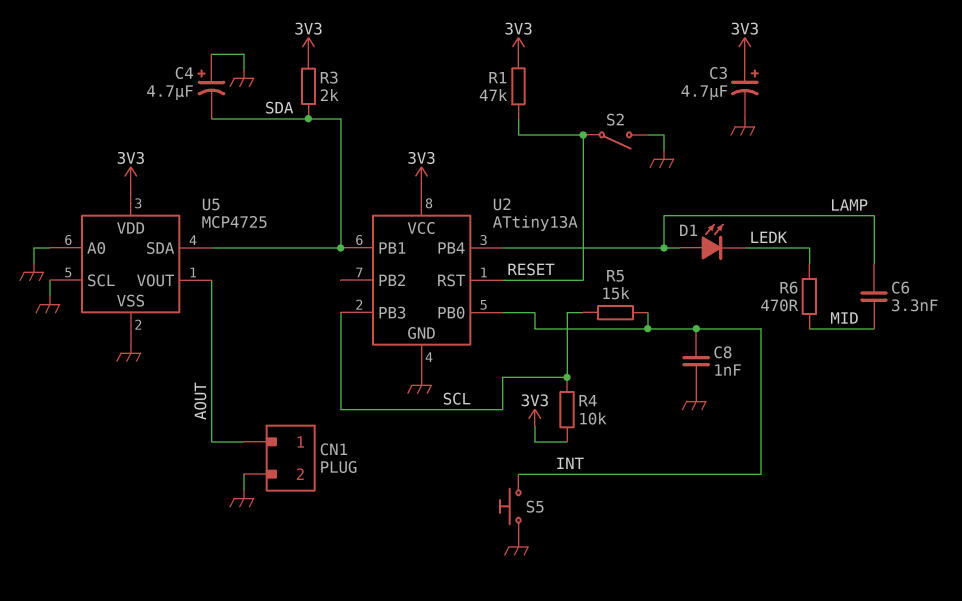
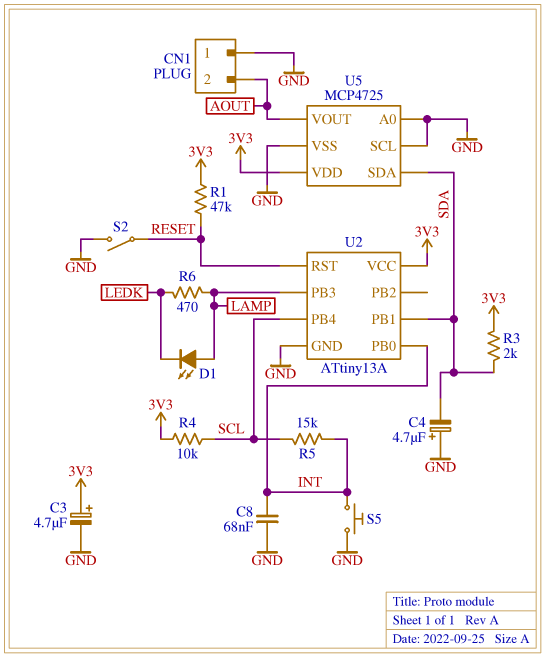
C6: 3.3nF (LAMP, MID) -> none
C8: 1nF (GND, INT) -> 68nF (GND, INT)
CN1 pin 1: AOUT -> GND
CN1 pin 2: GND -> AOUT
R6: 470 (LEDK, MID) -> 470 (LAMP, LEDK)
U2 pin PB3: SCL -> LAMP
U2 pin PB4: LAMP -> SCL

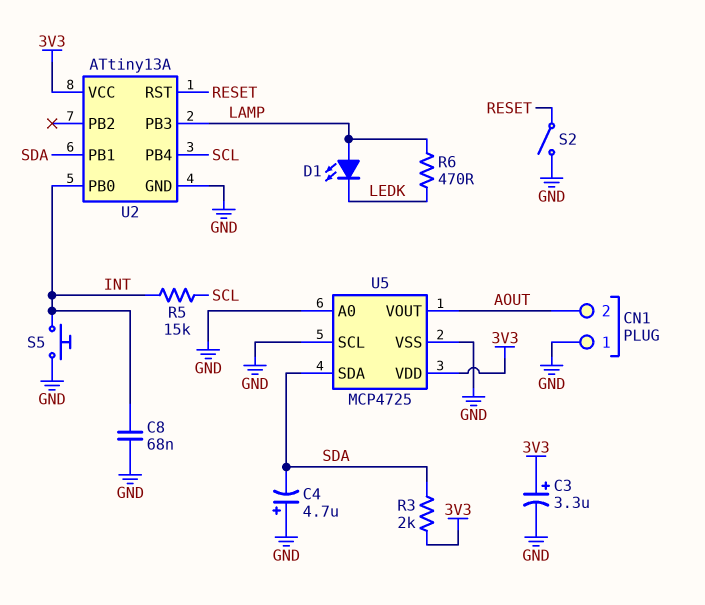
C3: 4.7uF (plus 3V3, minus GND) -> 3.3uF (plus 3V3, minus GND)
R1: 47k (3V3, RESET) -> none
R4: 10k (3V3, SCL) -> none

